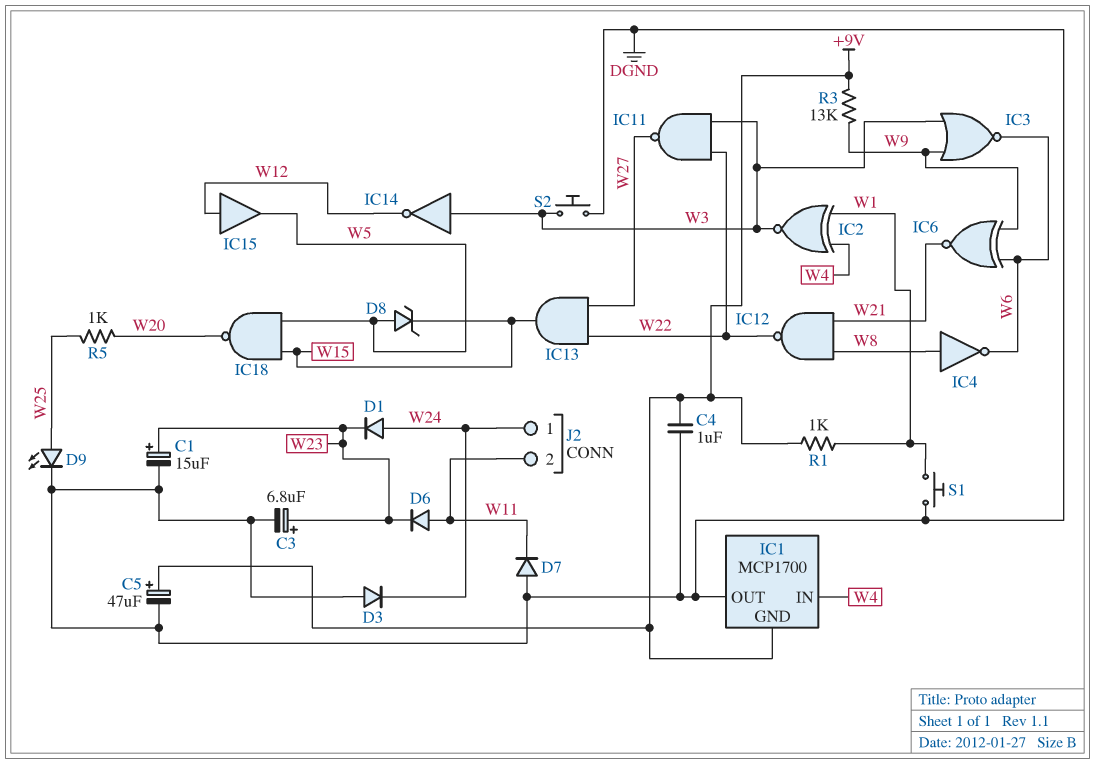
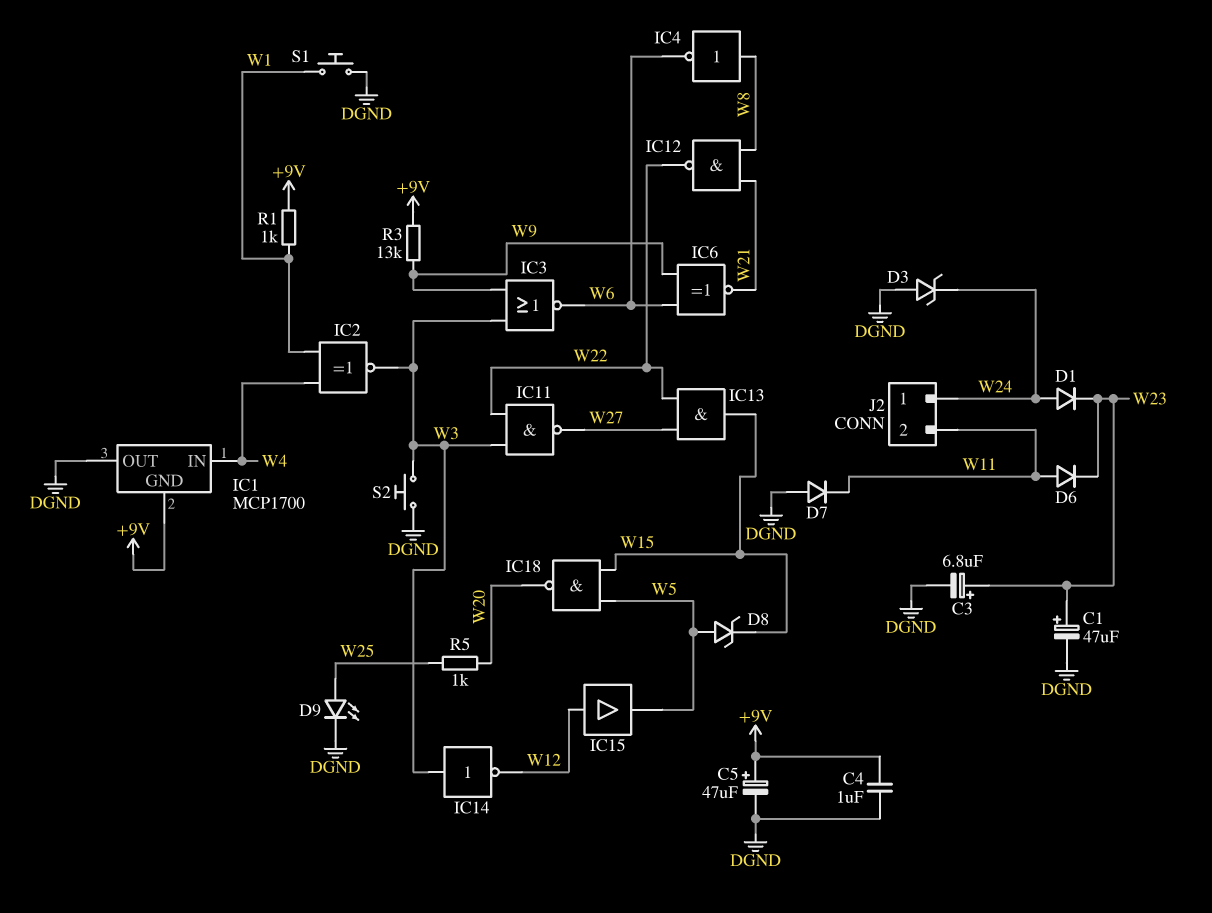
C1: 15uF (plus W23, minus DGND) -> 47uF (plus W23, minus DGND)
D3: diode (A DGND, K W24) -> zener (A DGND, K W24)

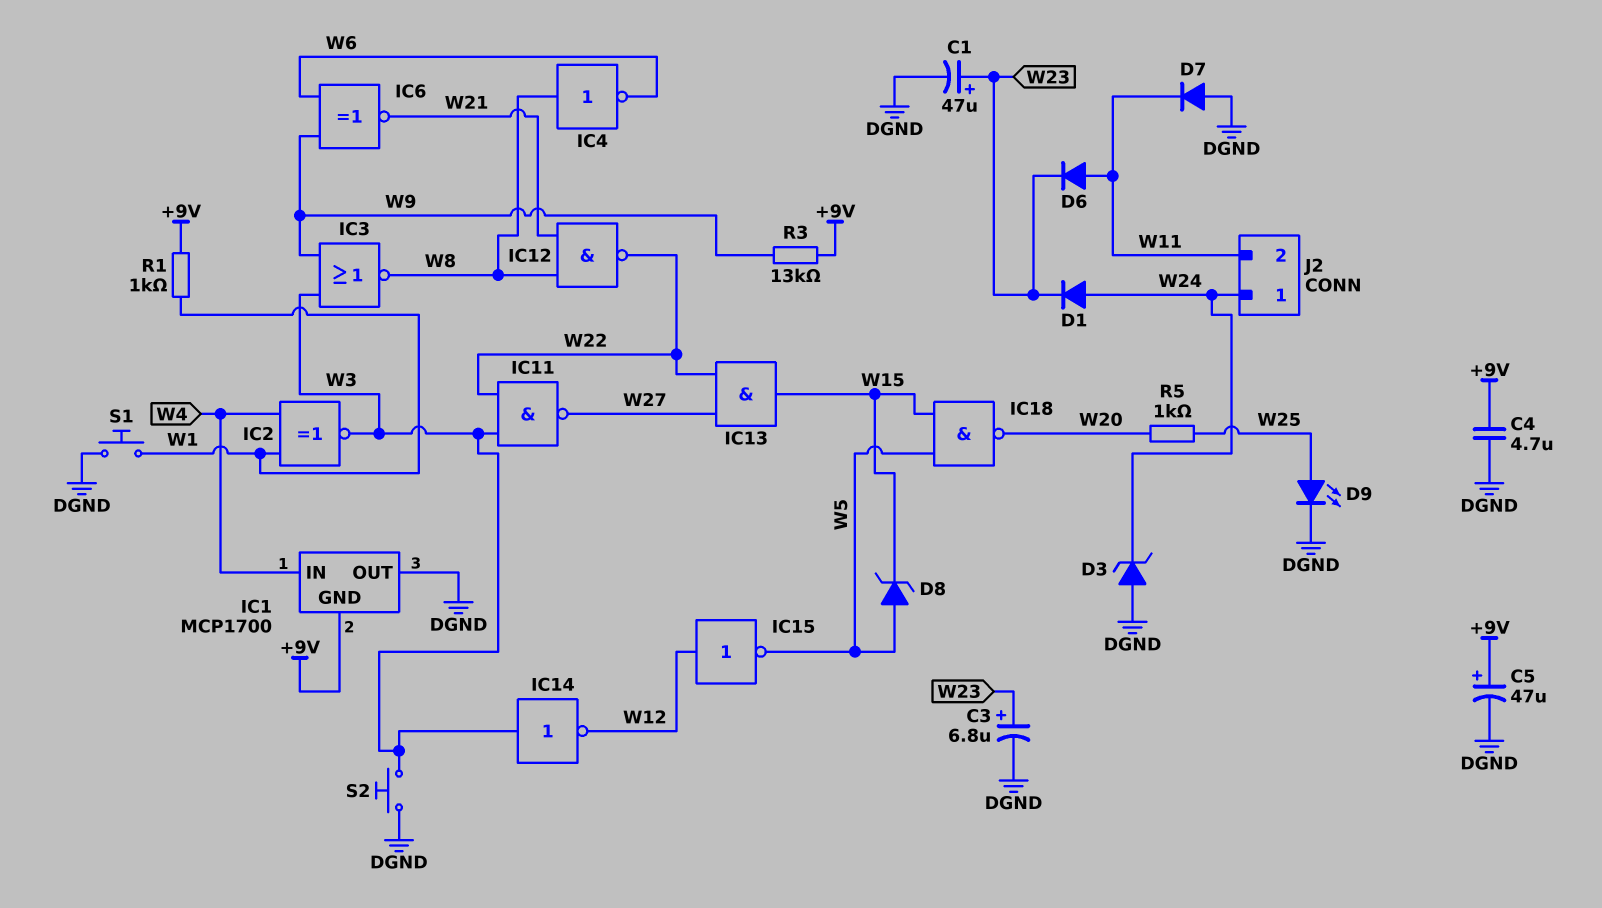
C4: 1uF (+9V, DGND) -> 4.7uF (+9V, DGND)
IC3: NOR (in W3, in W9, out W6) -> NOR (in W3, in W9, out W8)
IC15: buffer (in W12, out W5) -> NOT (in W12, out W5)

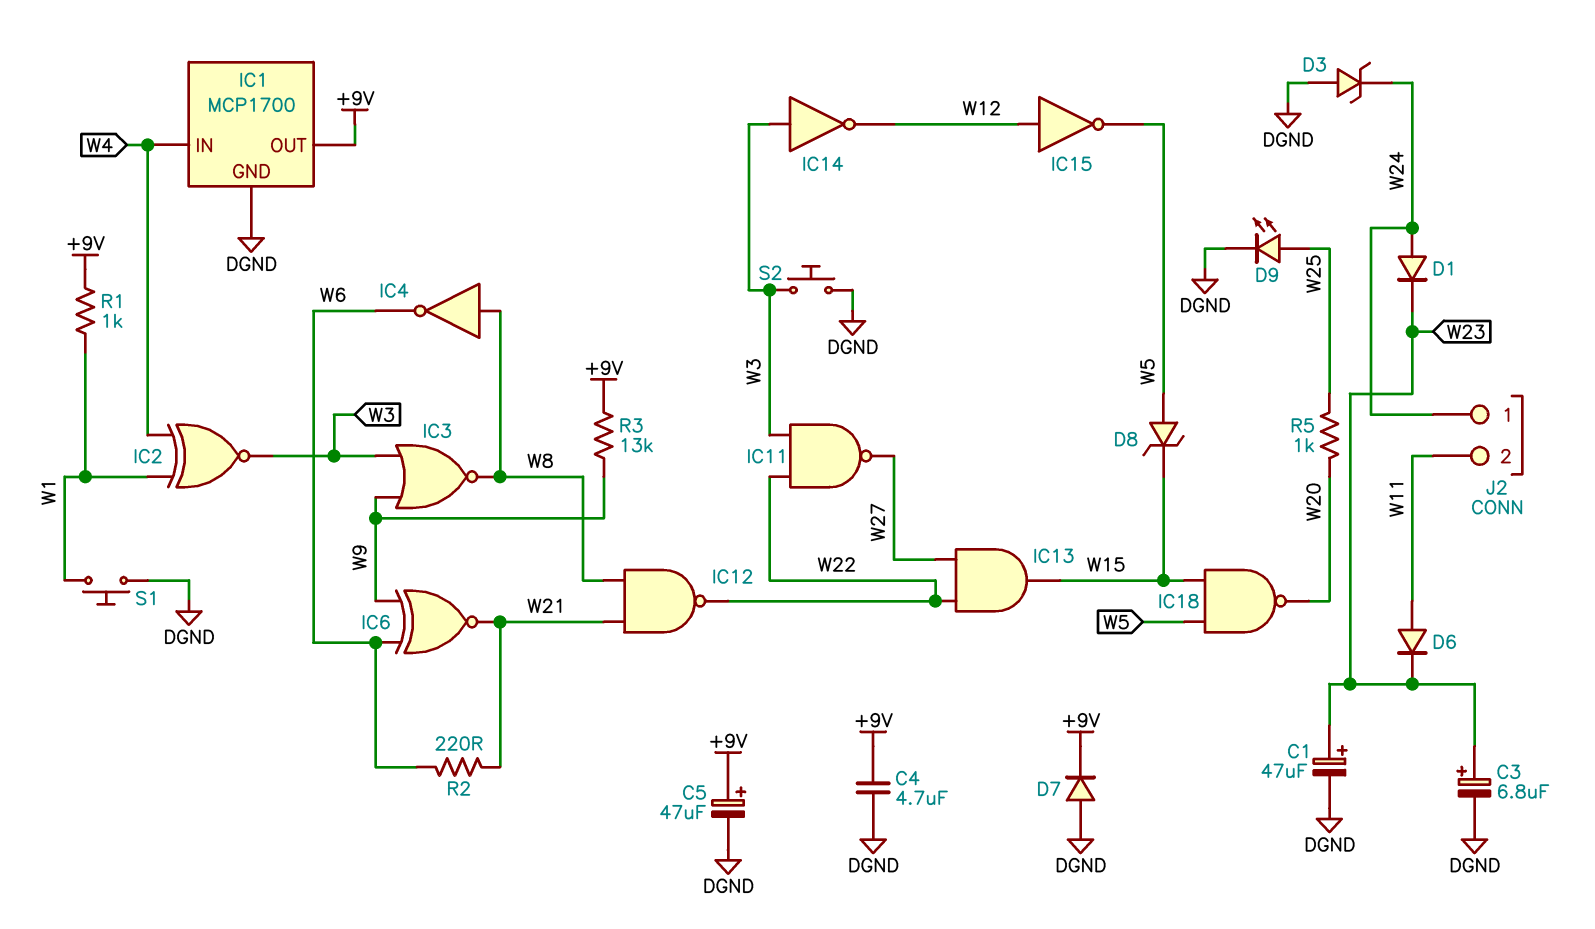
D7: diode (A DGND, K W11) -> diode (A DGND, K +9V)
IC1 pin GND: +9V -> DGND
IC1 pin OUT: DGND -> +9V
R2: none -> 220 (W6, W21)

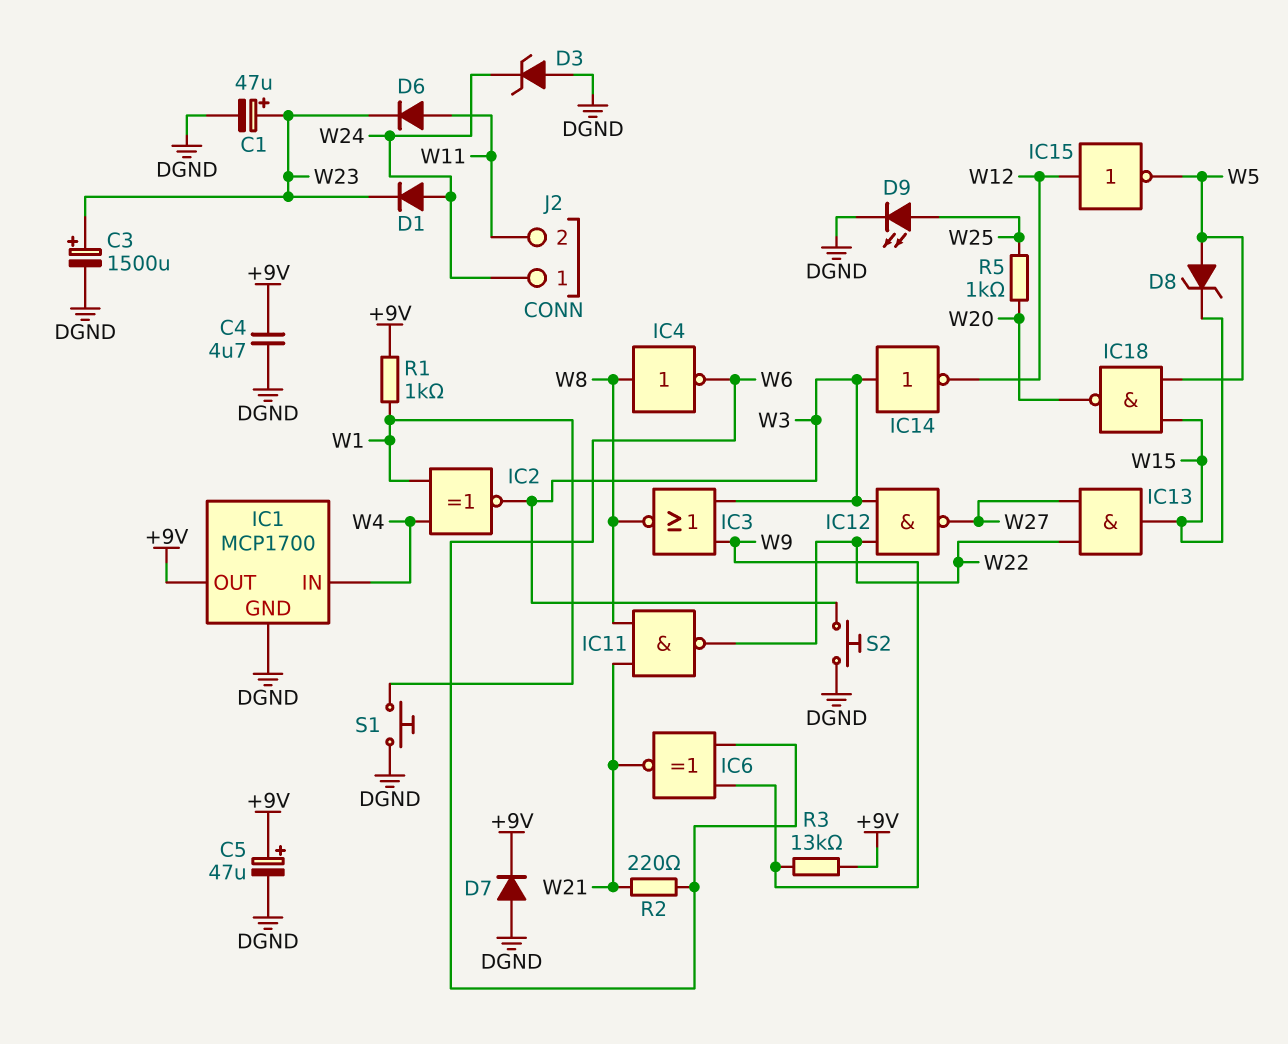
C3: 6.8uF (plus W23, minus DGND) -> 1500uF (plus W23, minus DGND)
IC11: NAND (in W3, in W22, out W27) -> NAND (in W8, in W21, out W22)
IC12: NAND (in W8, in W21, out W22) -> NAND (in W3, in W22, out W27)

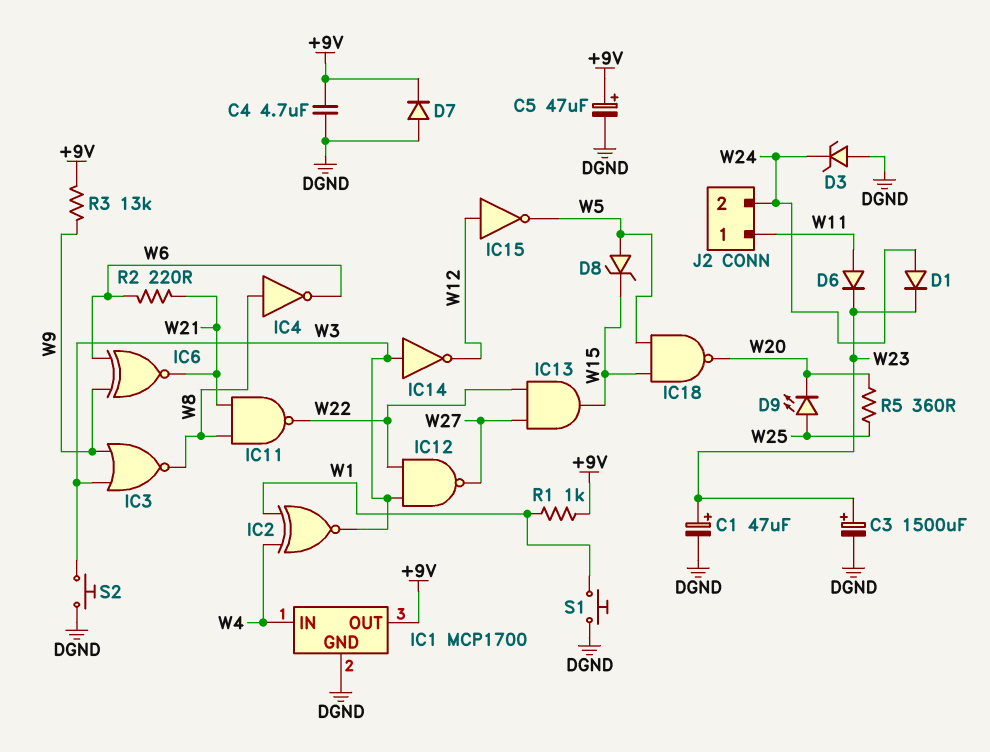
D9: LED (A W25, K DGND) -> LED (A W25, K W20)
J2 pin 1: W24 -> W11
J2 pin 2: W11 -> W24
R5: 1k (W20, W25) -> 360 (W20, W25)

